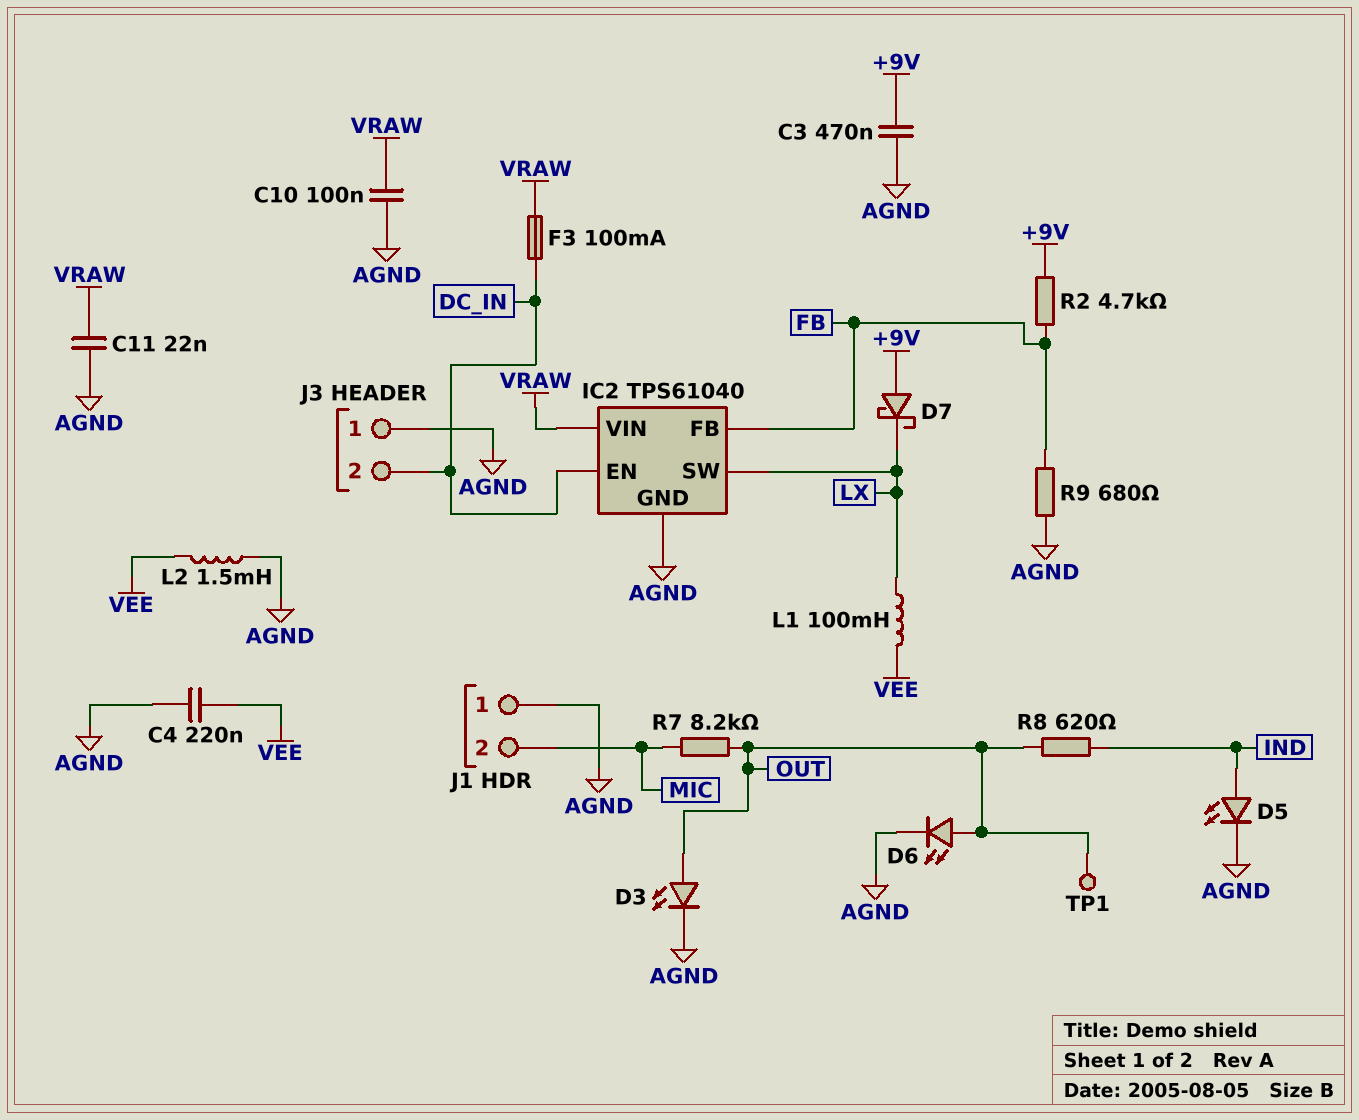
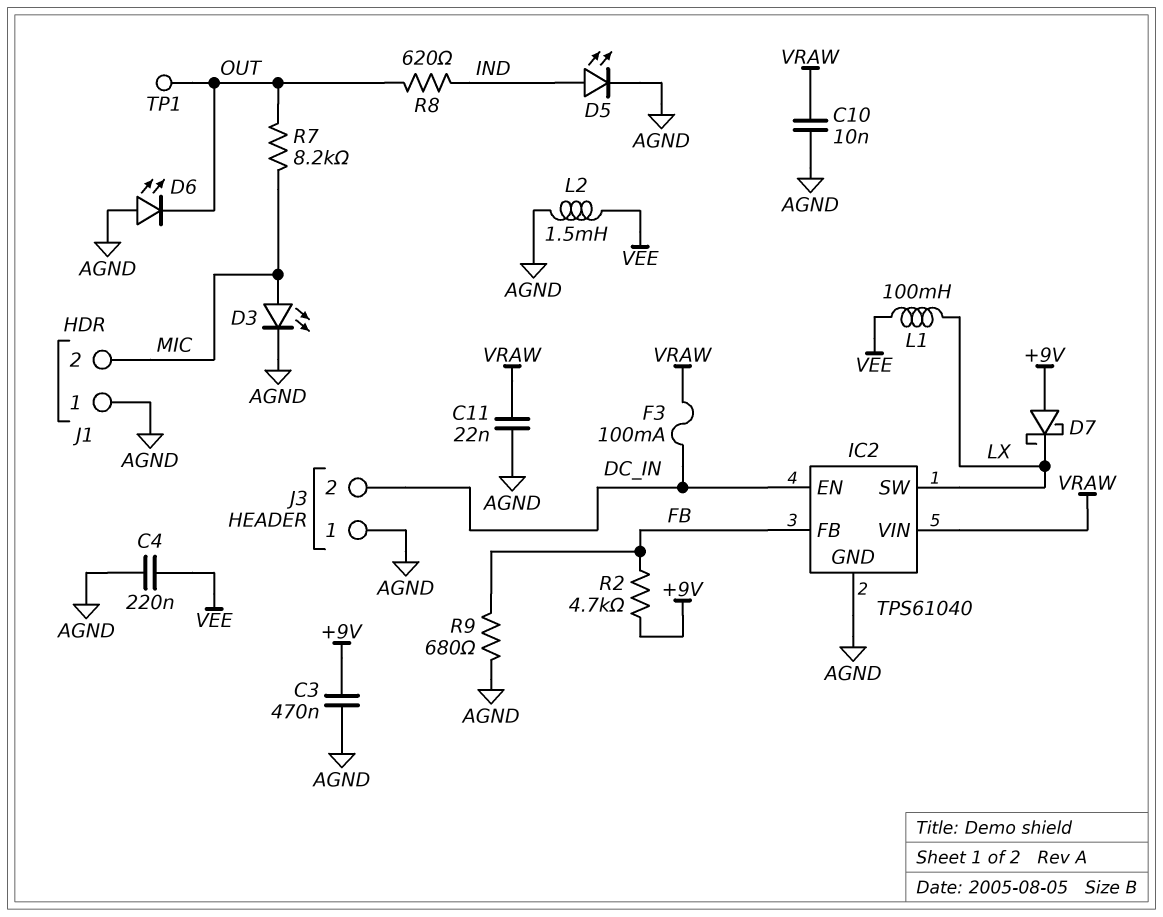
C10: 100nF (AGND, VRAW) -> 10nF (AGND, VRAW)
D3: LED (A OUT, K AGND) -> LED (A MIC, K AGND)
D6: LED (A OUT, K AGND) -> LED (A AGND, K OUT)

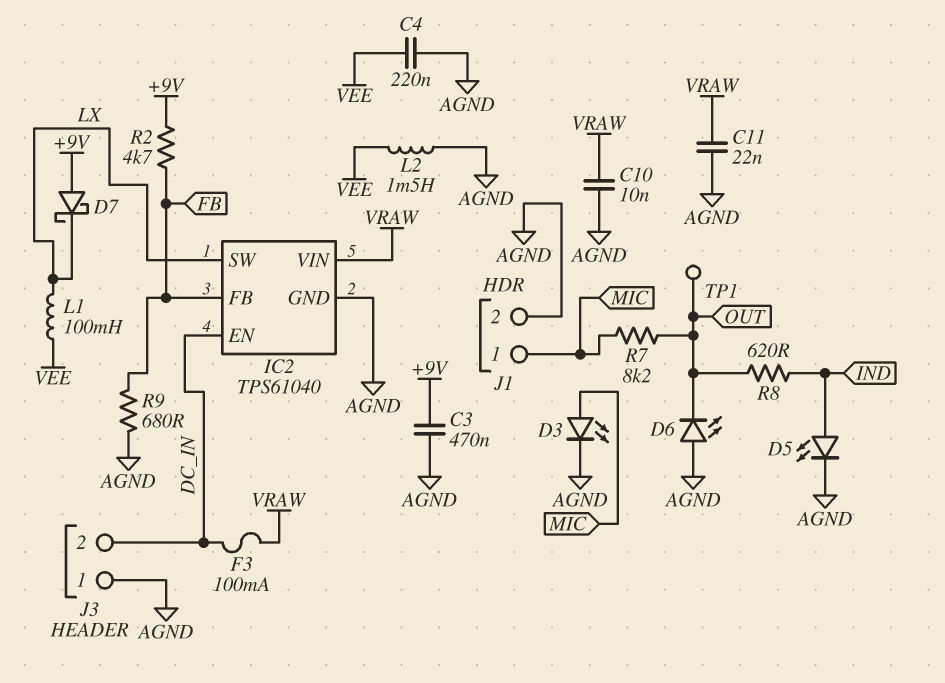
J1 pin 1: AGND -> MIC
J1 pin 2: MIC -> AGND

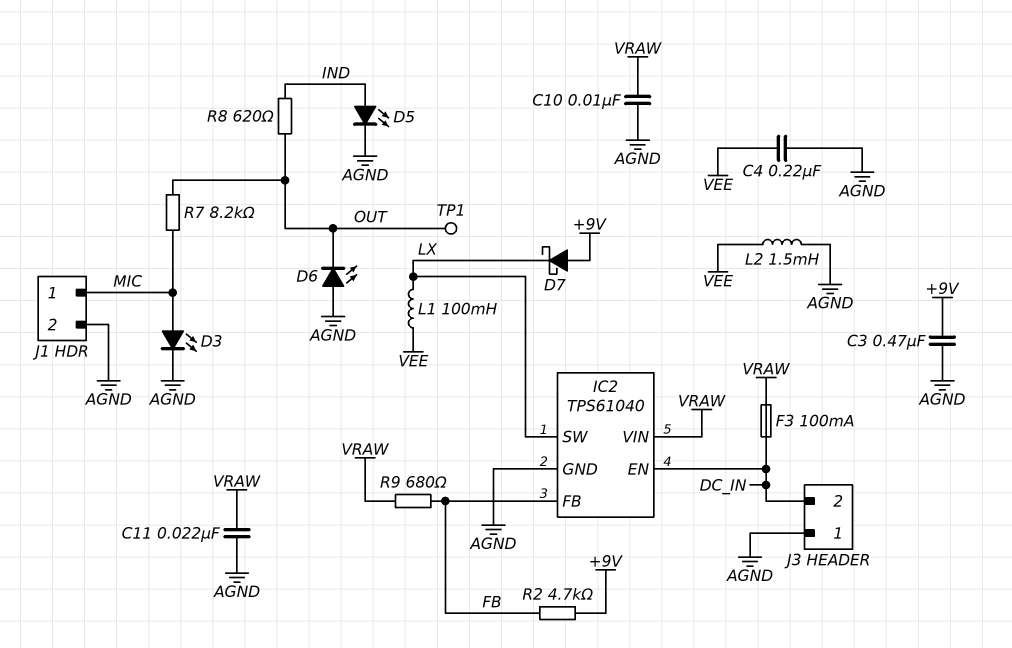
R9: 680 (AGND, FB) -> 680 (FB, VRAW)

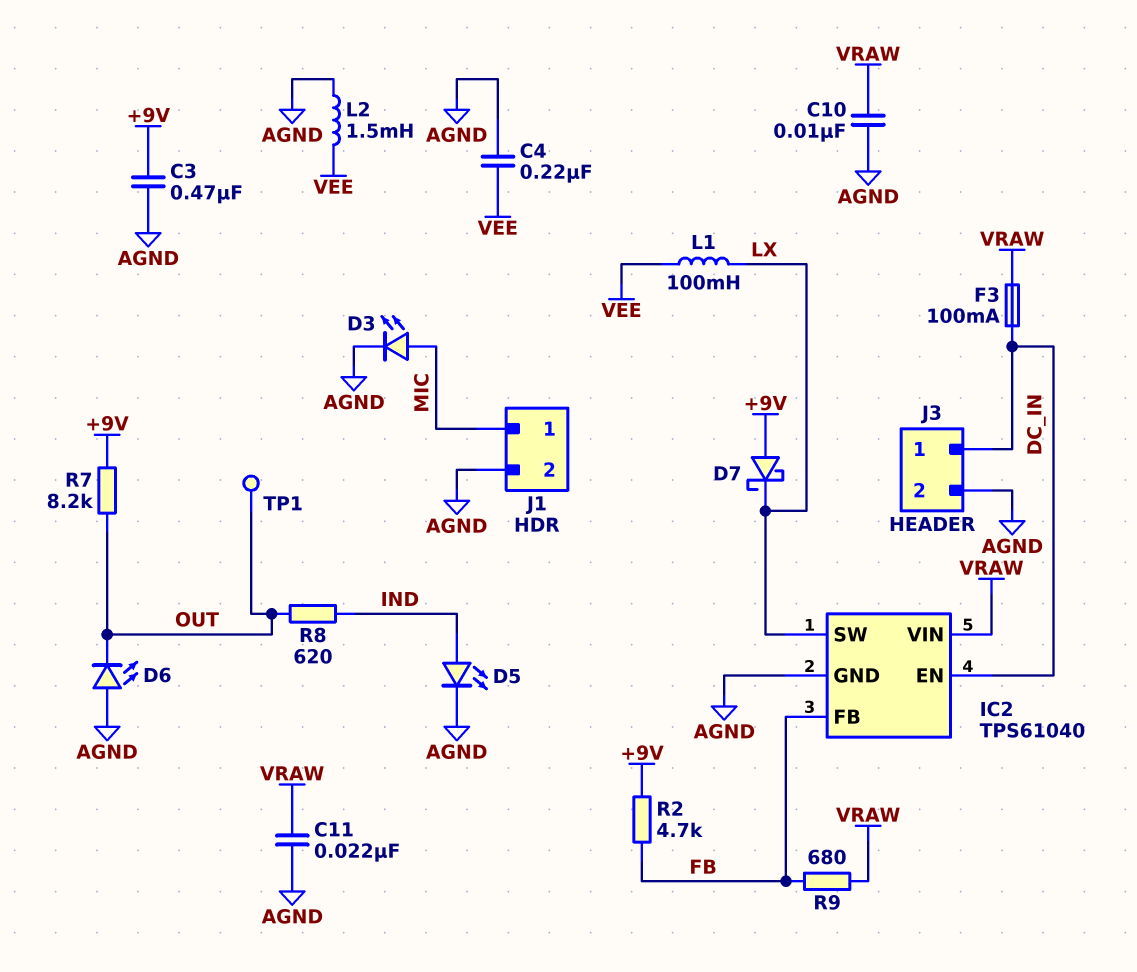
J3 pin 1: AGND -> DC_IN
J3 pin 2: DC_IN -> AGND
R7: 8.2k (MIC, OUT) -> 8.2k (+9V, OUT)

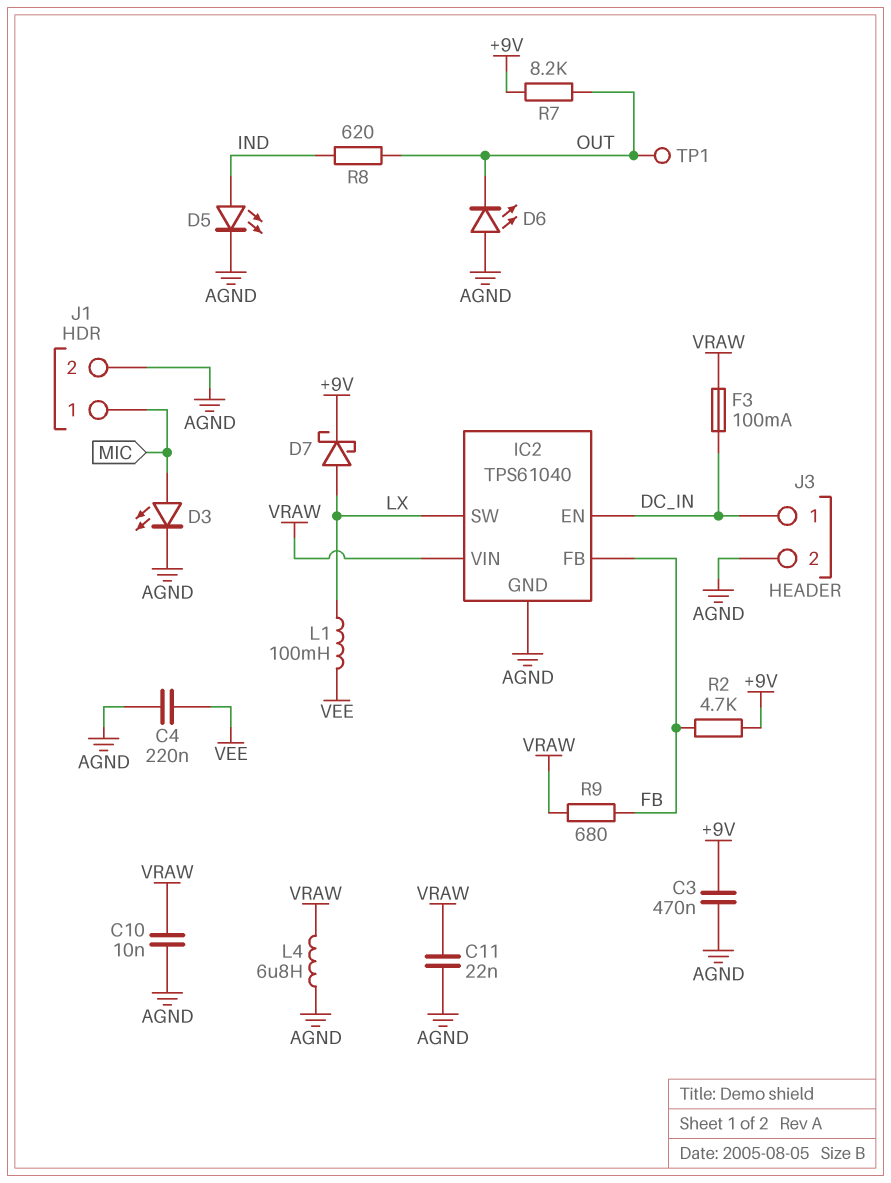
D7: schottky (A +9V, K LX) -> schottky (A LX, K +9V)
L2: 1.5mH (AGND, VEE) -> none
L4: none -> 6.8uH (AGND, VRAW)

